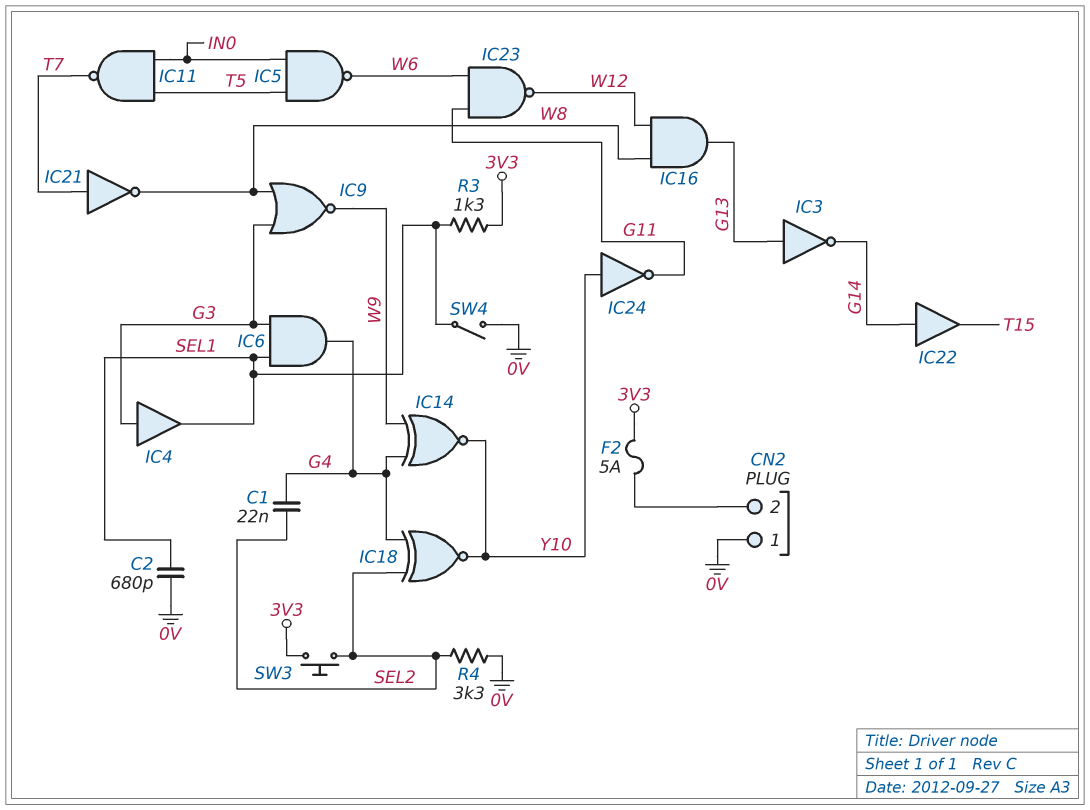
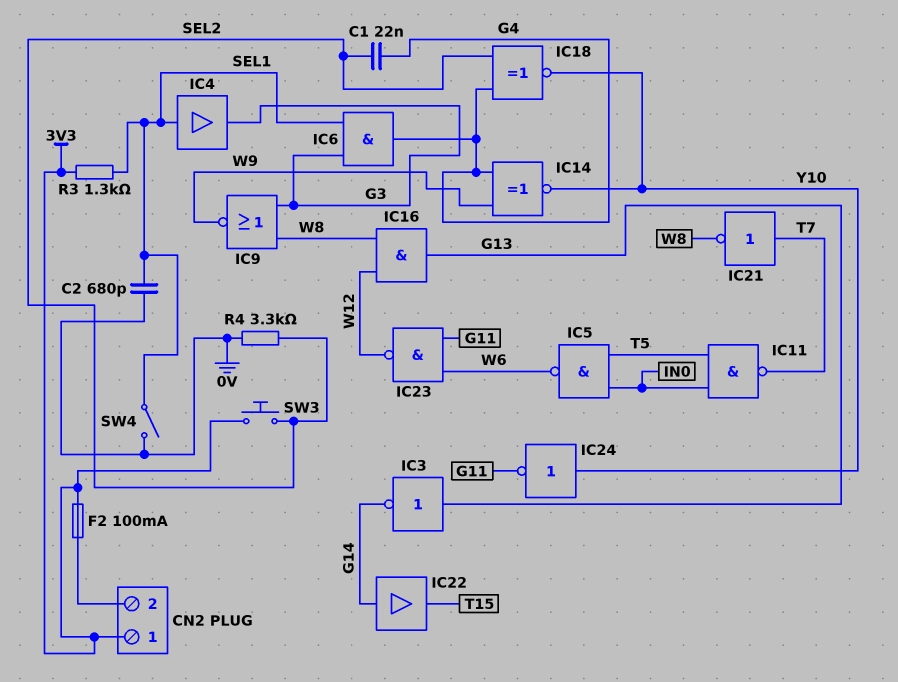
CN2 pin 1: 0V -> 3V3
F2: 5A (3V3, CN2/2) -> 100mA (3V3, CN2/2)
IC4: buffer (in G3, out SEL1) -> buffer (in SEL1, out G3)

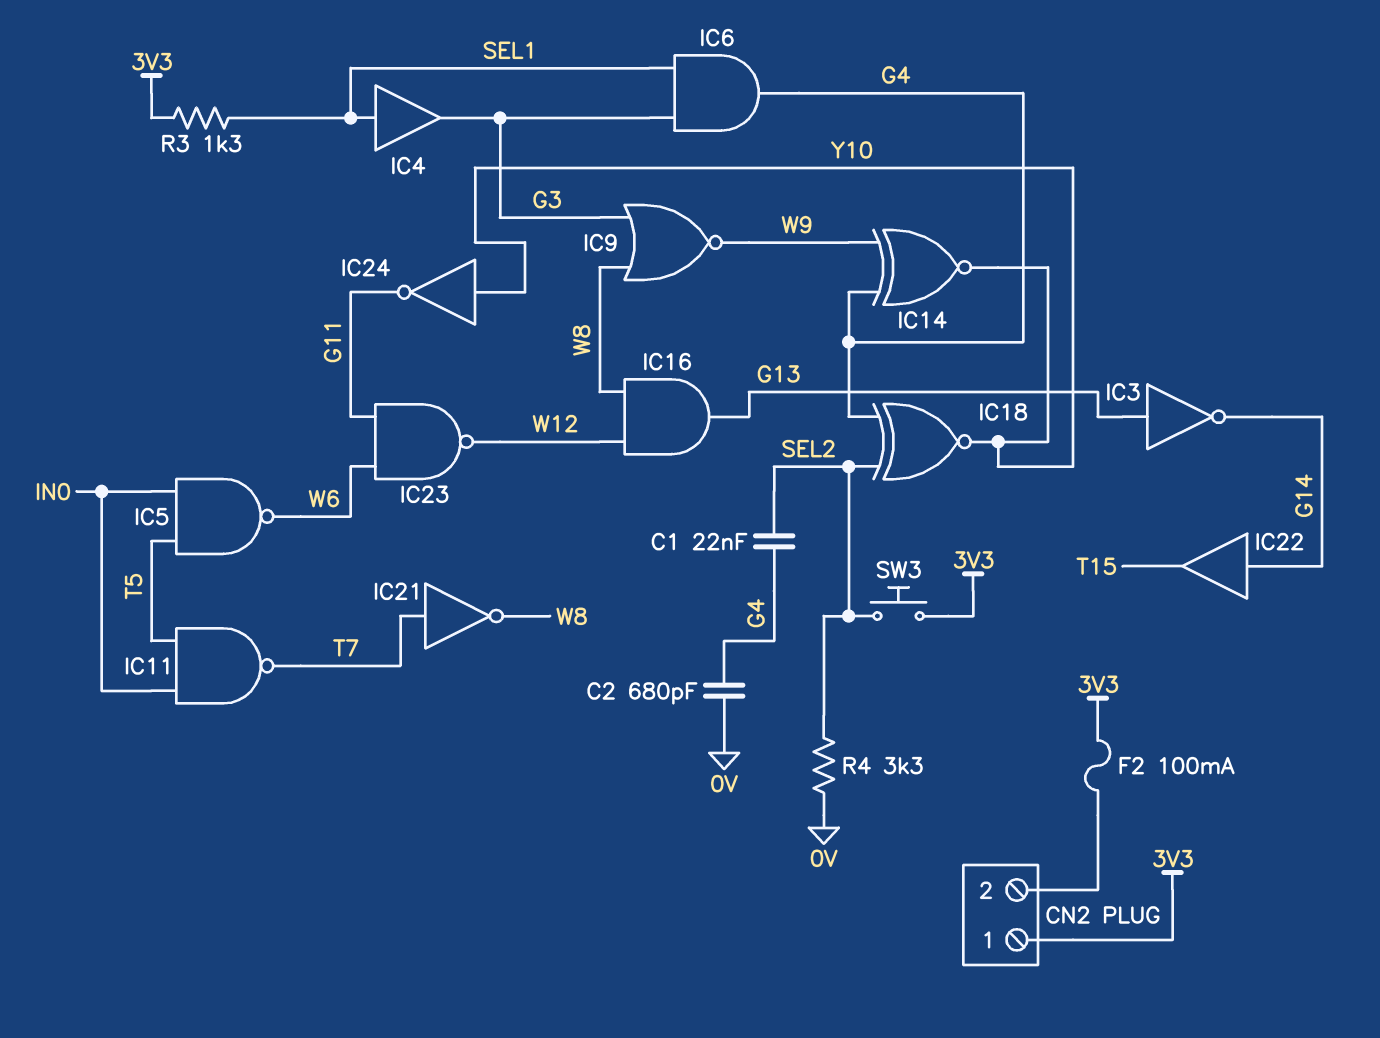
C2: 680pF (0V, SEL1) -> 680pF (0V, G4)
SW4: switch (0V, SEL1) -> none

